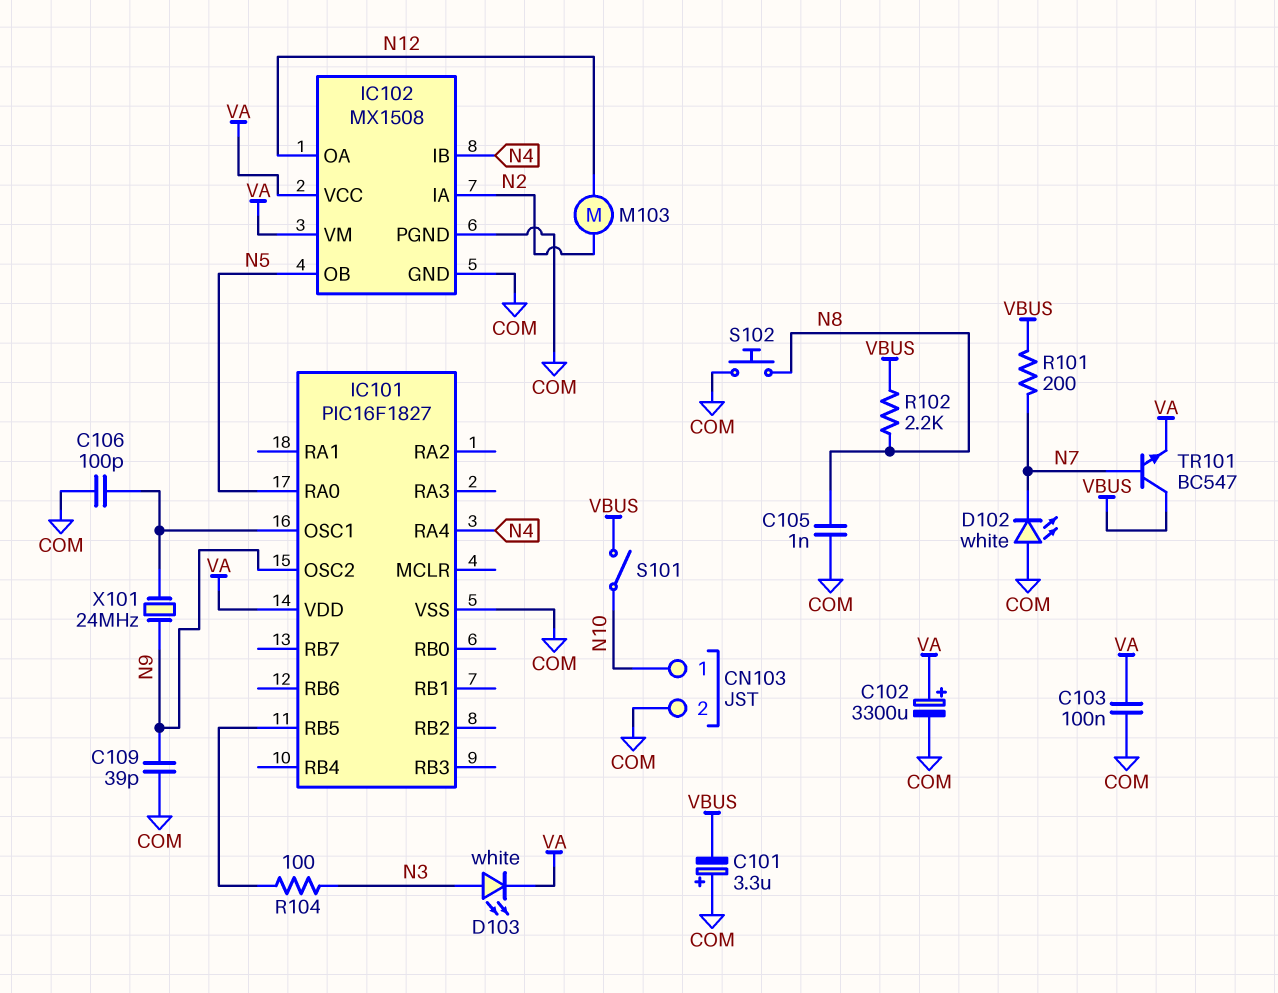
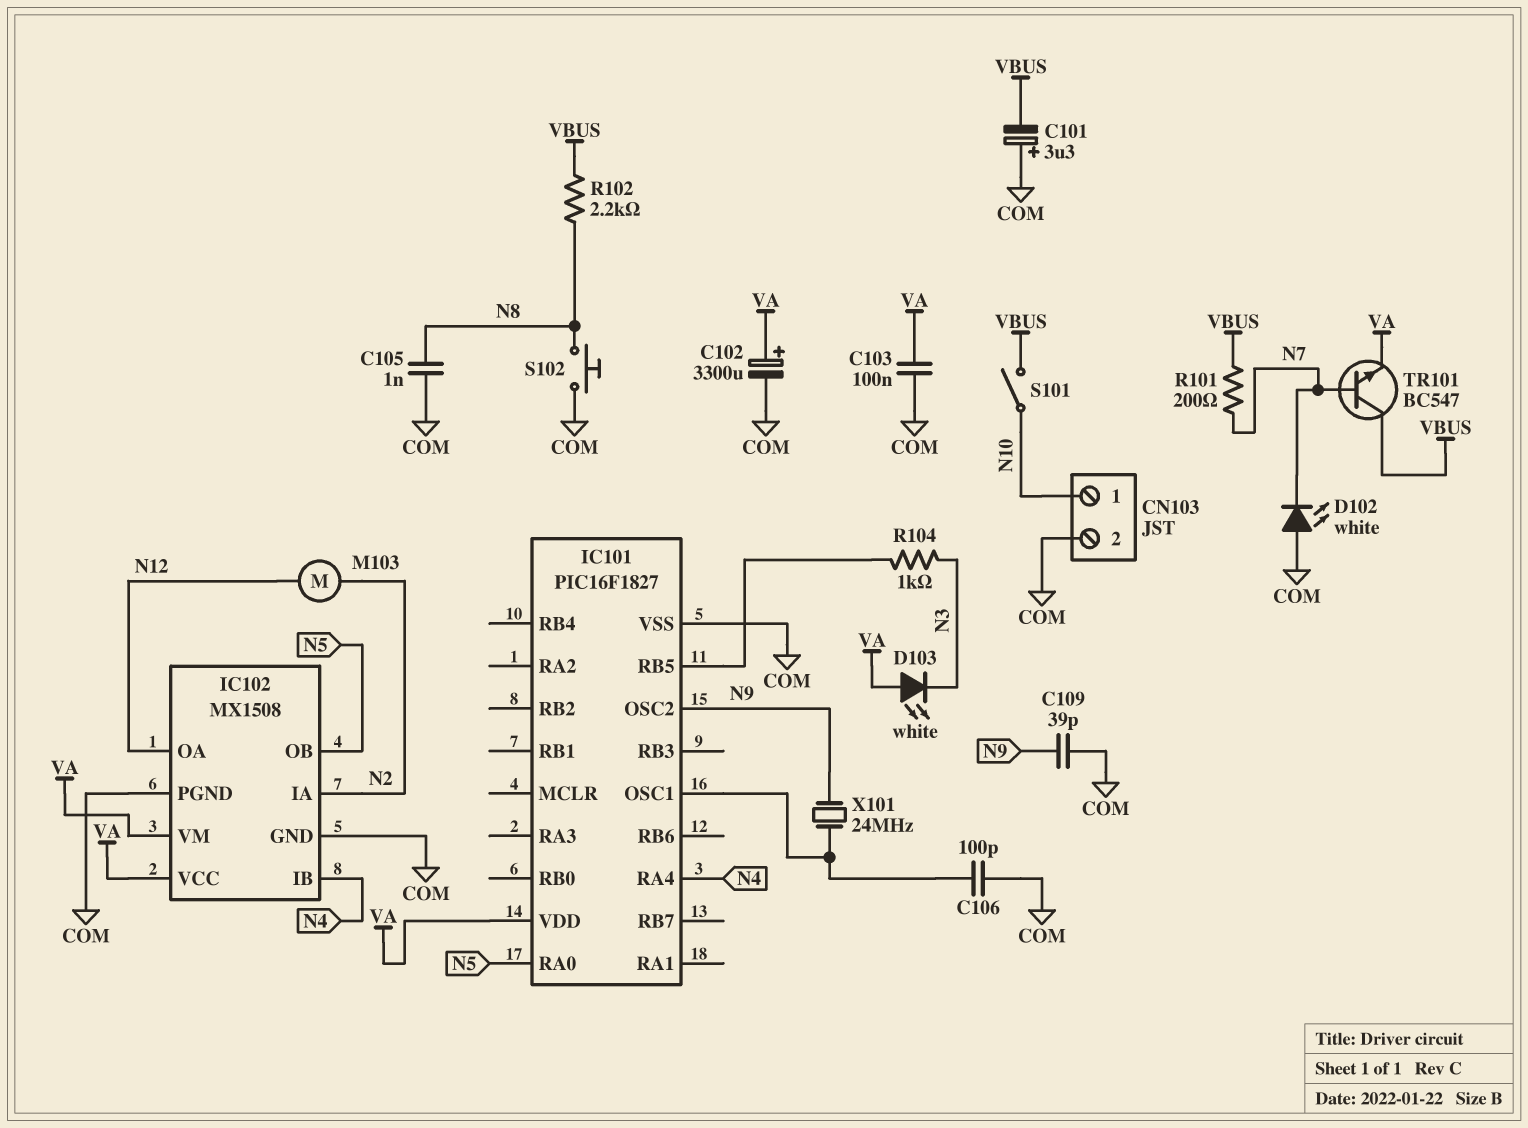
D103: LED white (A N3, K VA) -> LED white (A VA, K N3)
R104: 100 (IC101/RB5, N3) -> 1k (IC101/RB5, N3)

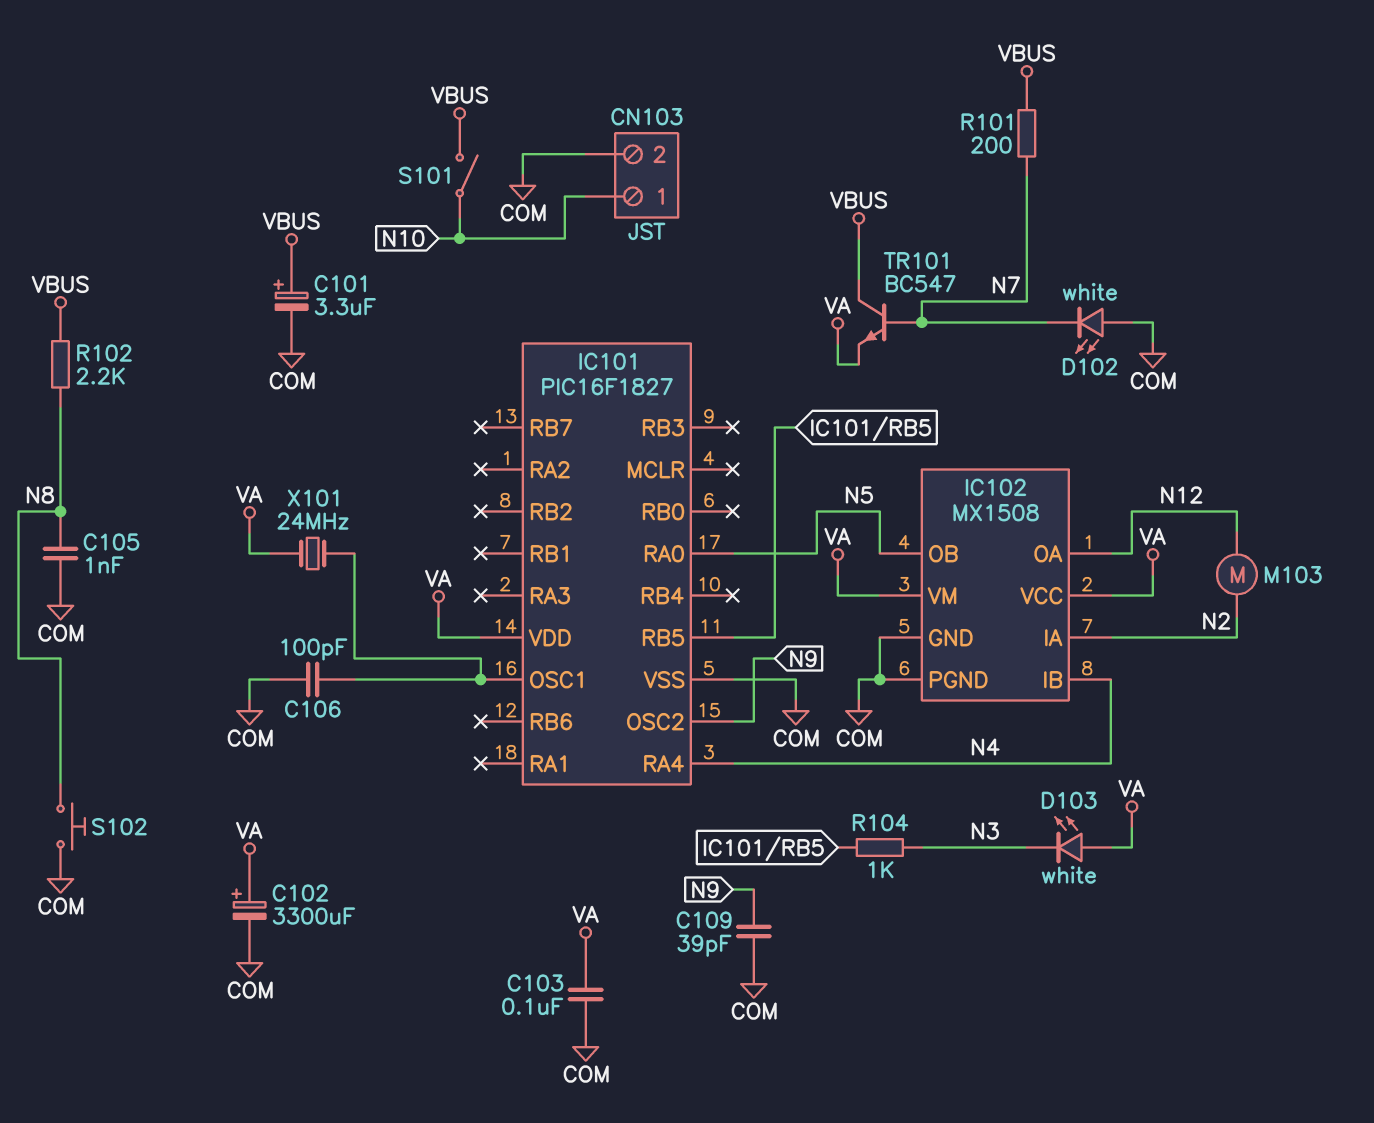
C101: 3.3uF (plus COM, minus VBUS) -> 3.3uF (plus VBUS, minus COM)
X101: 24MHz (IC101/OSC1, N9) -> 24MHz (IC101/OSC1, VA)

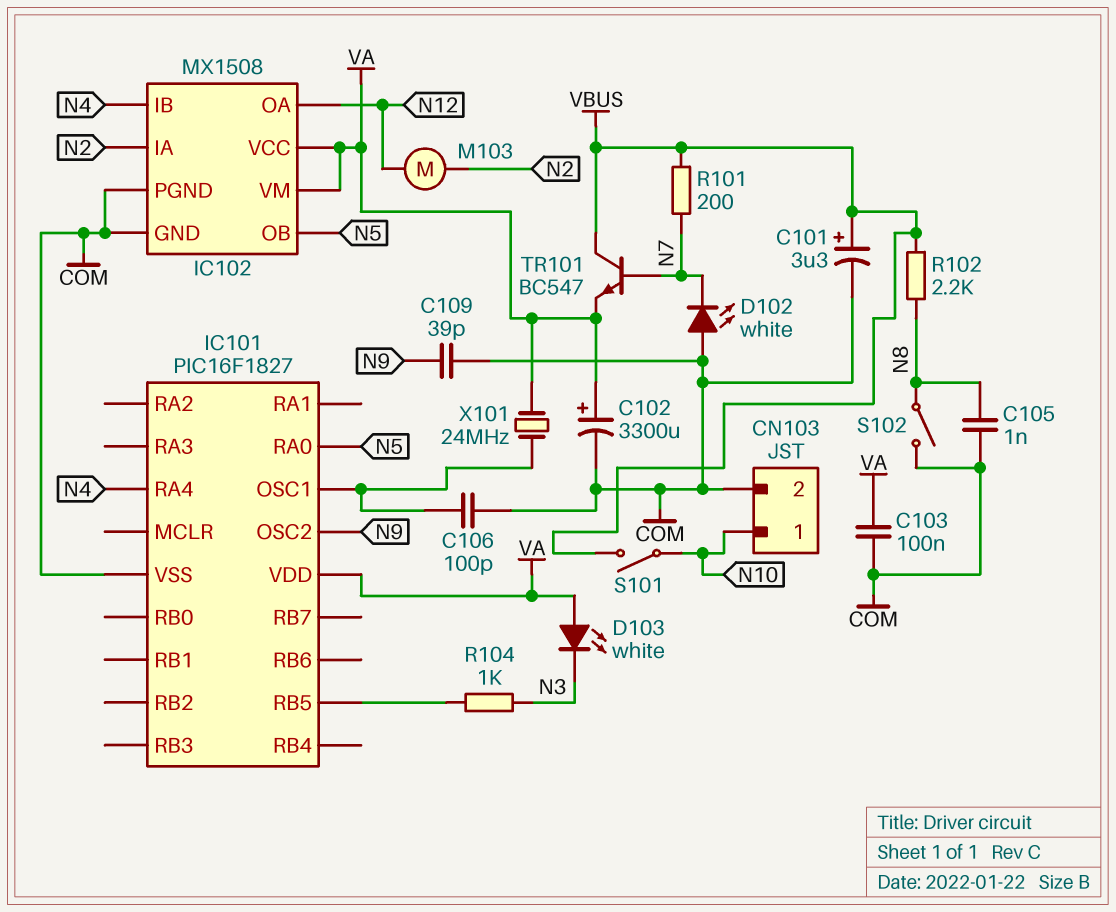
S102: button (COM, N8) -> switch (COM, N8)

